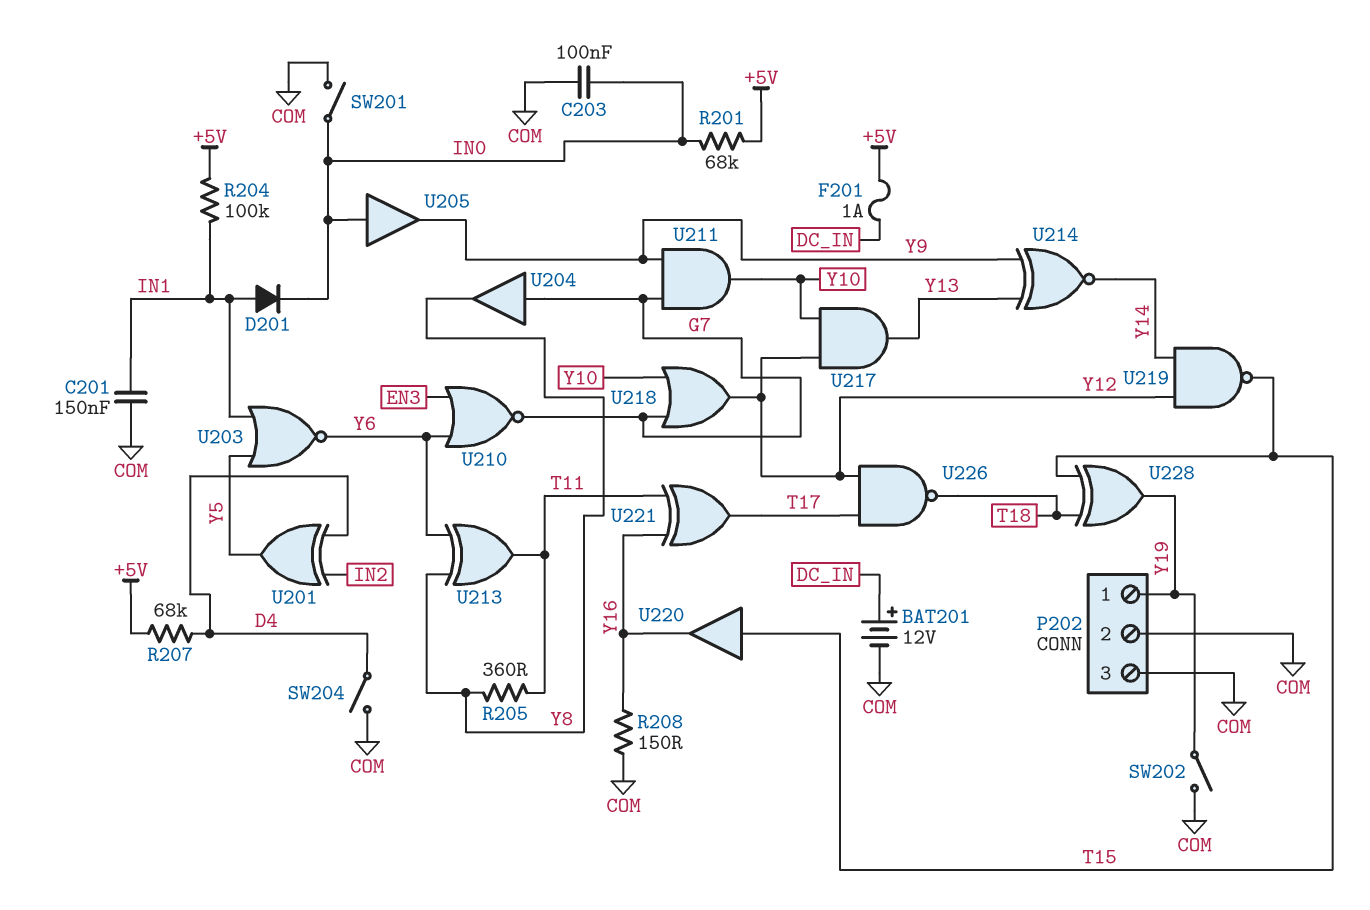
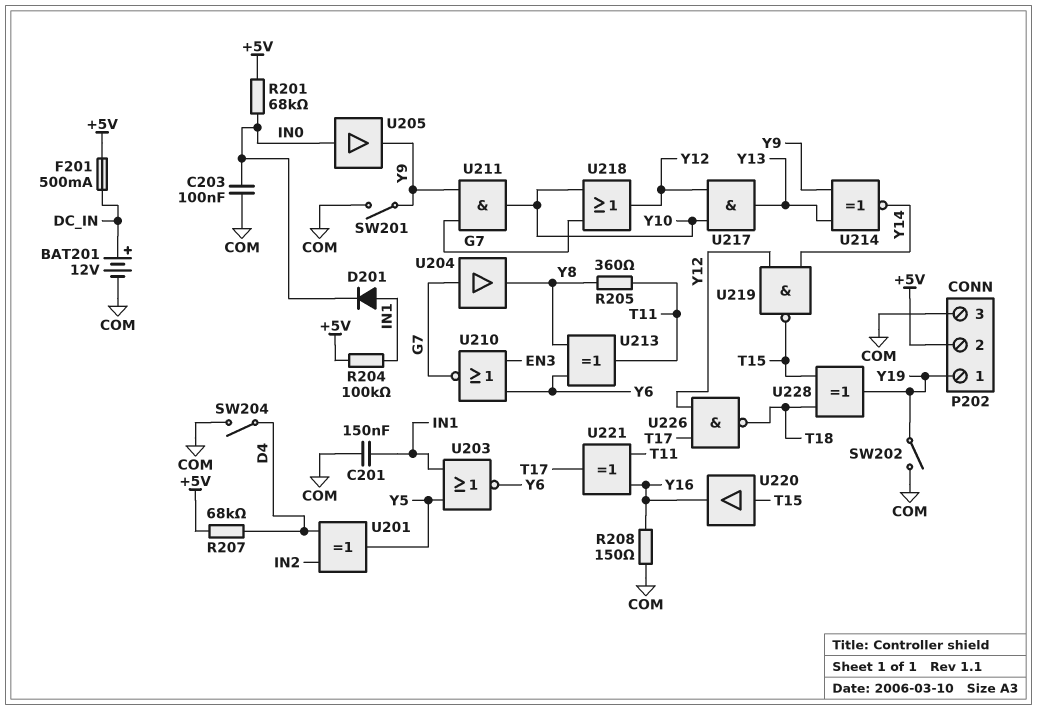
F201: 1A (+5V, DC_IN) -> 500mA (+5V, DC_IN)
P202 pin 2: COM -> +5V
SW201: switch (COM, IN0) -> switch (COM, Y9)

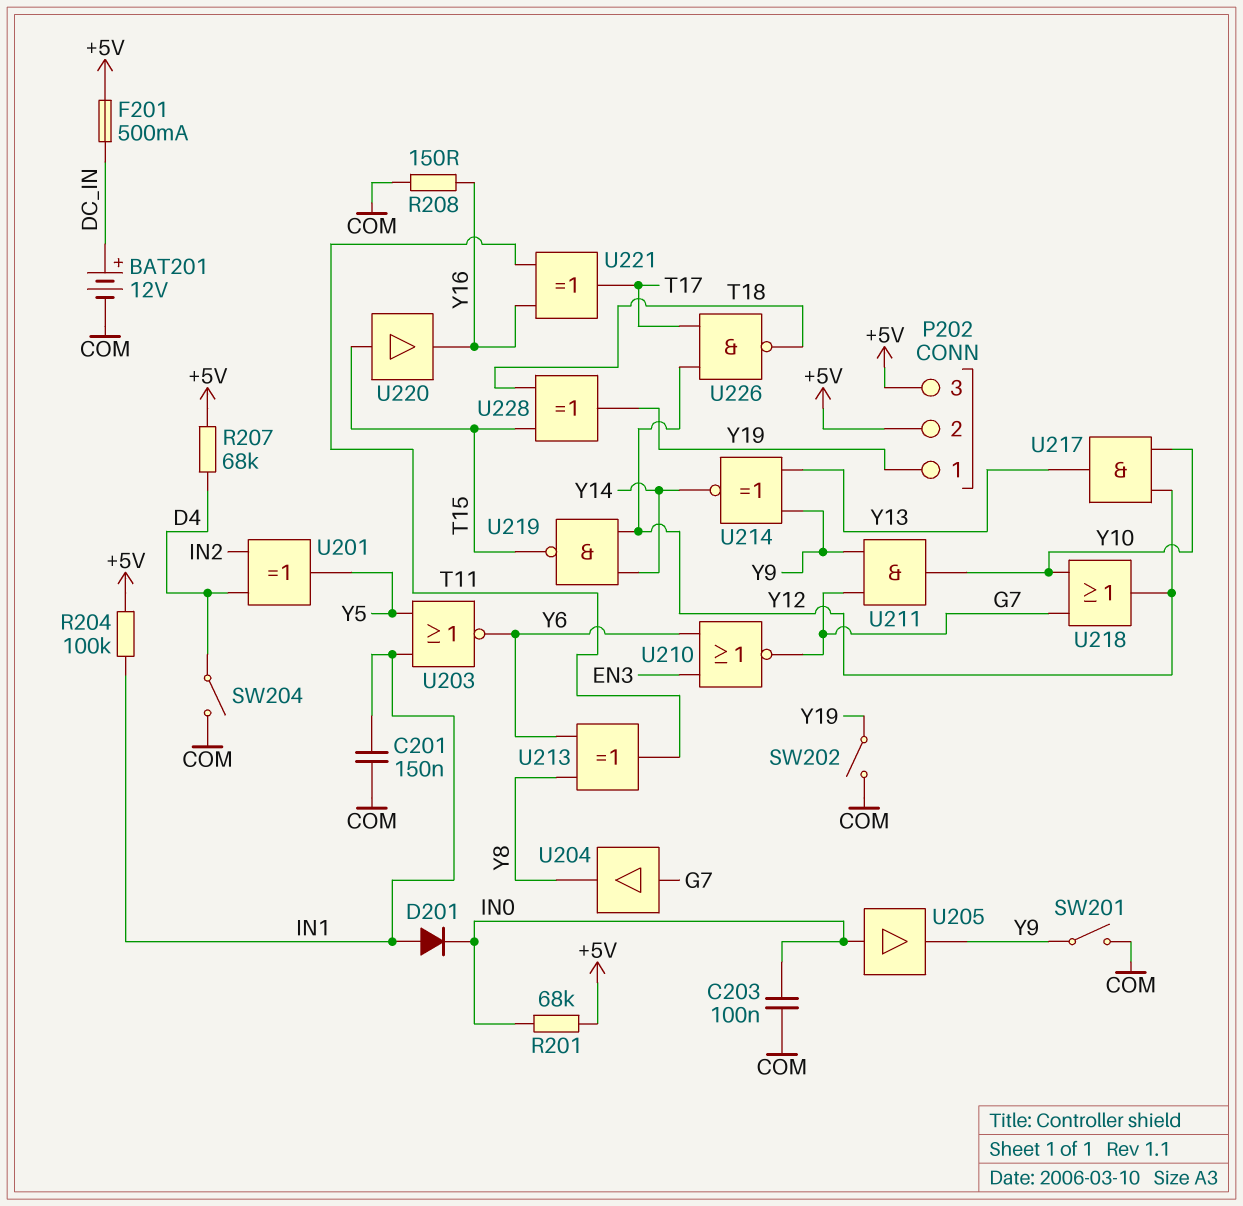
P202 pin 3: COM -> +5V
R205: 360 (T11, Y8) -> none

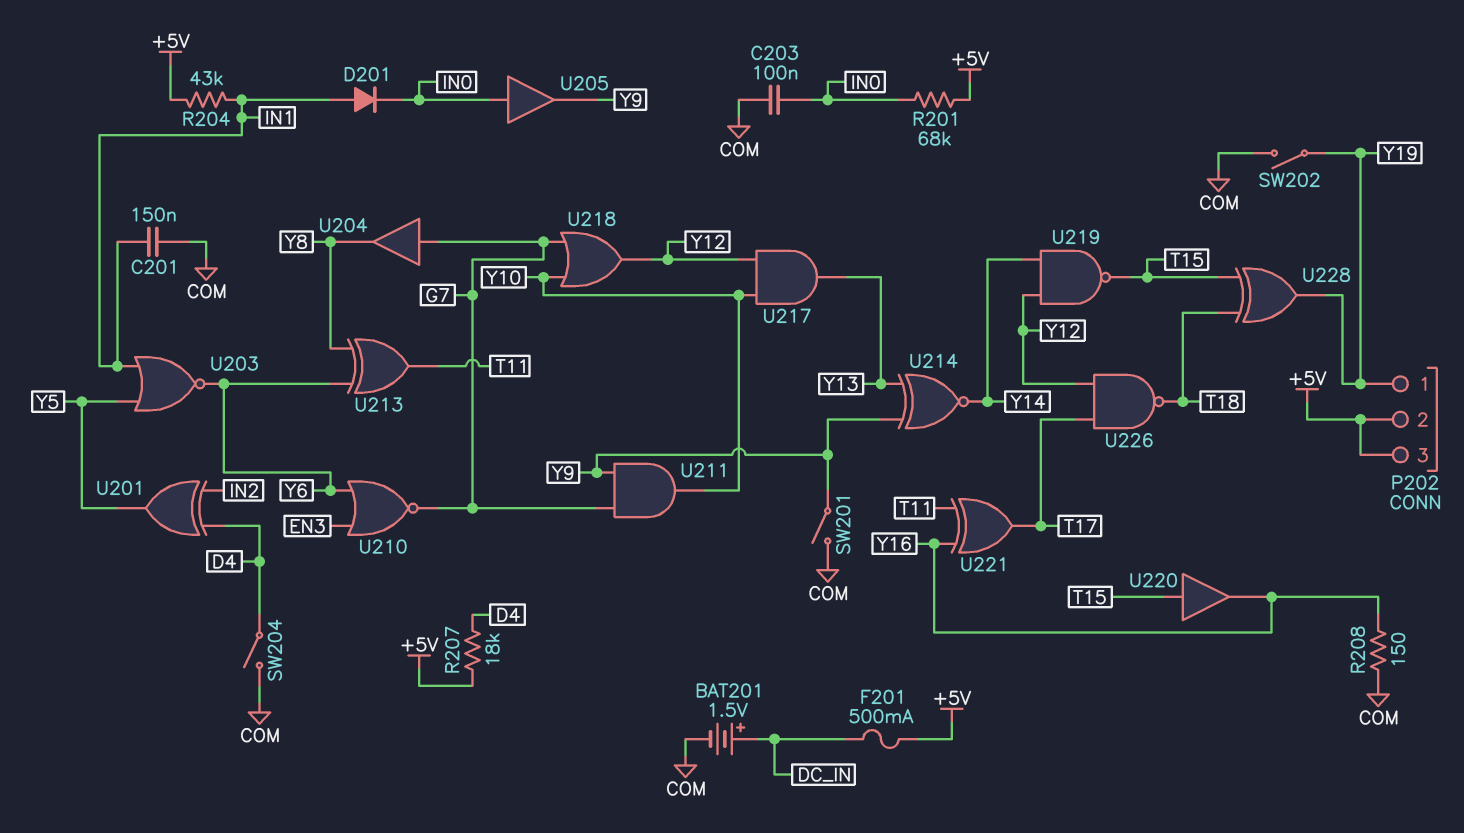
BAT201: 12V (plus DC_IN, minus COM) -> 1.5V (plus DC_IN, minus COM)
R204: 100k (+5V, IN1) -> 43k (+5V, IN1)
R207: 68k (+5V, D4) -> 18k (+5V, D4)

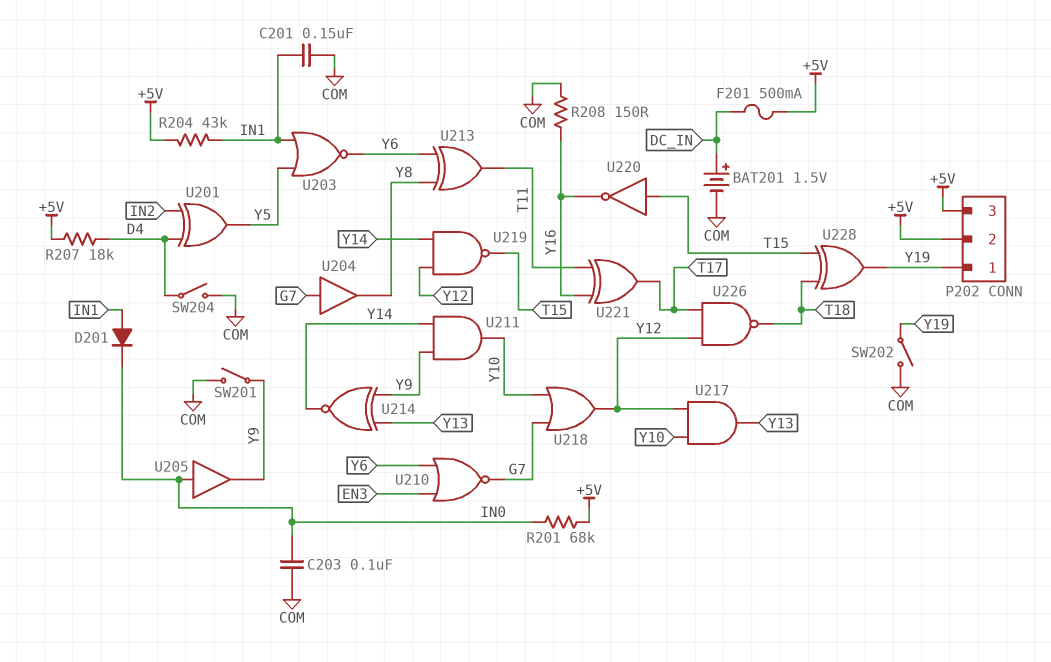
U211: AND (in G7, in Y9, out Y10) -> AND (in Y9, in Y14, out Y10)
U220: buffer (in T15, out Y16) -> NOT (in T15, out Y16)

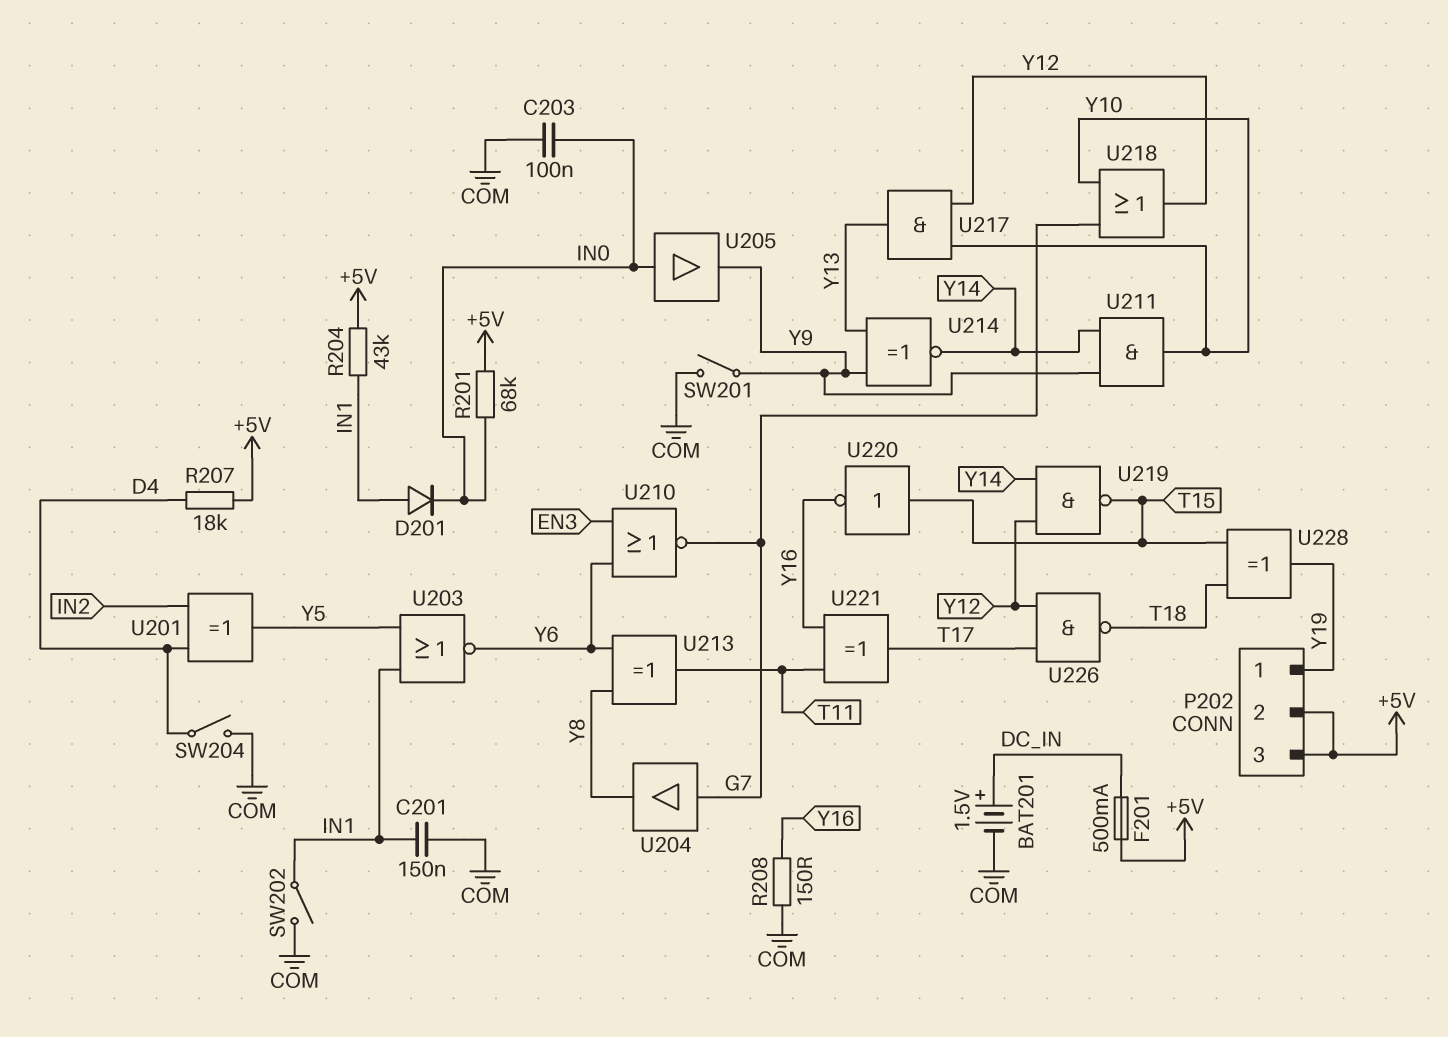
SW202: switch (COM, Y19) -> switch (COM, IN1)

